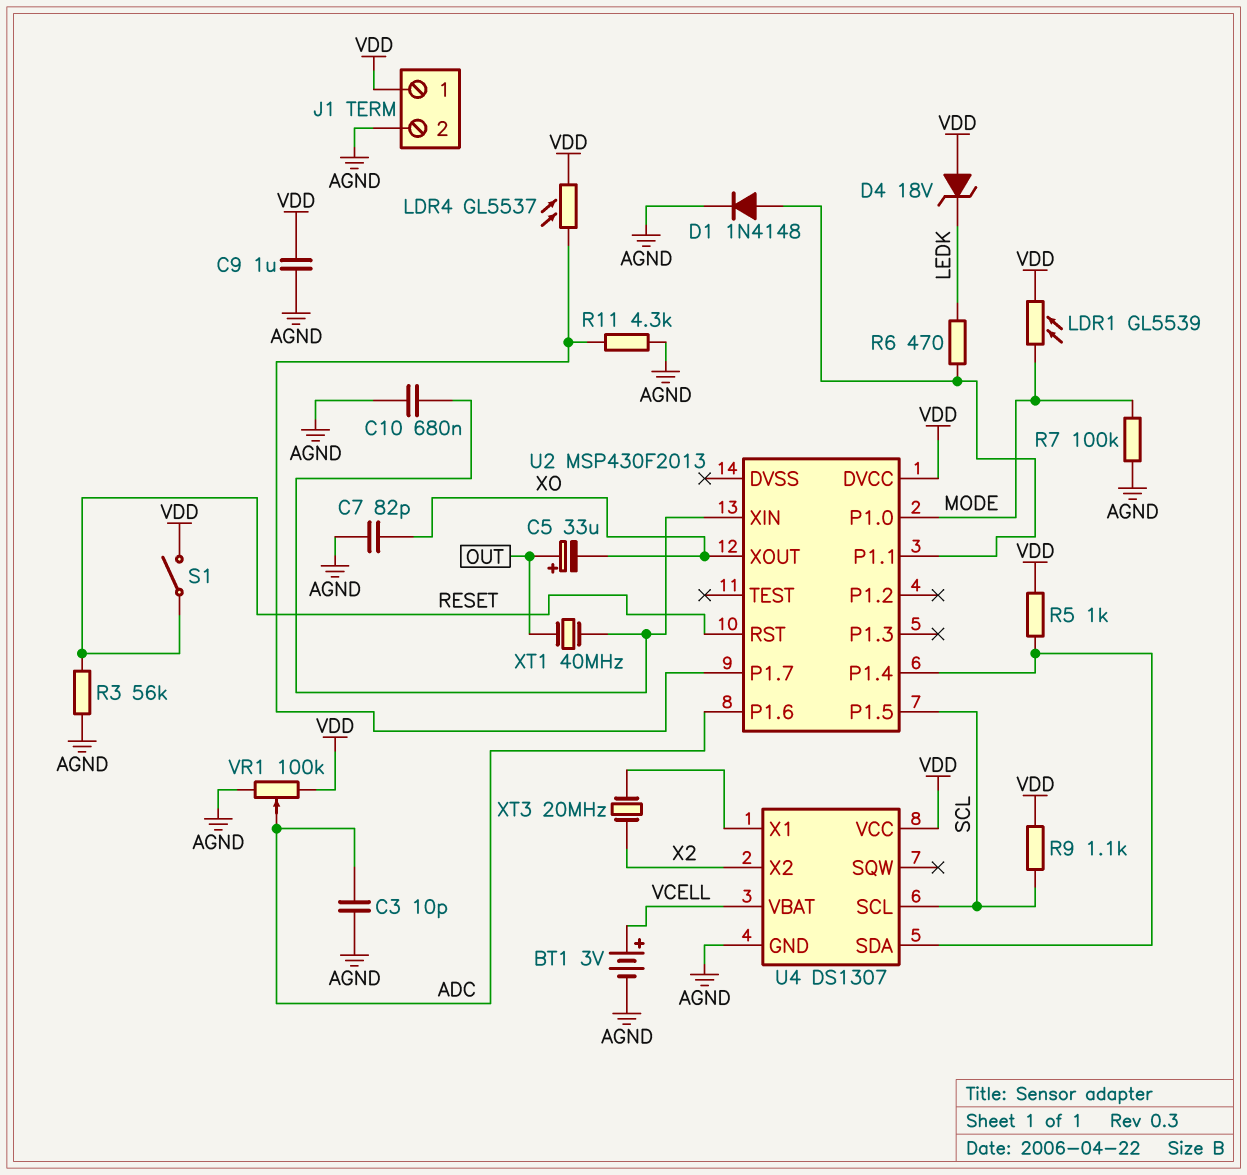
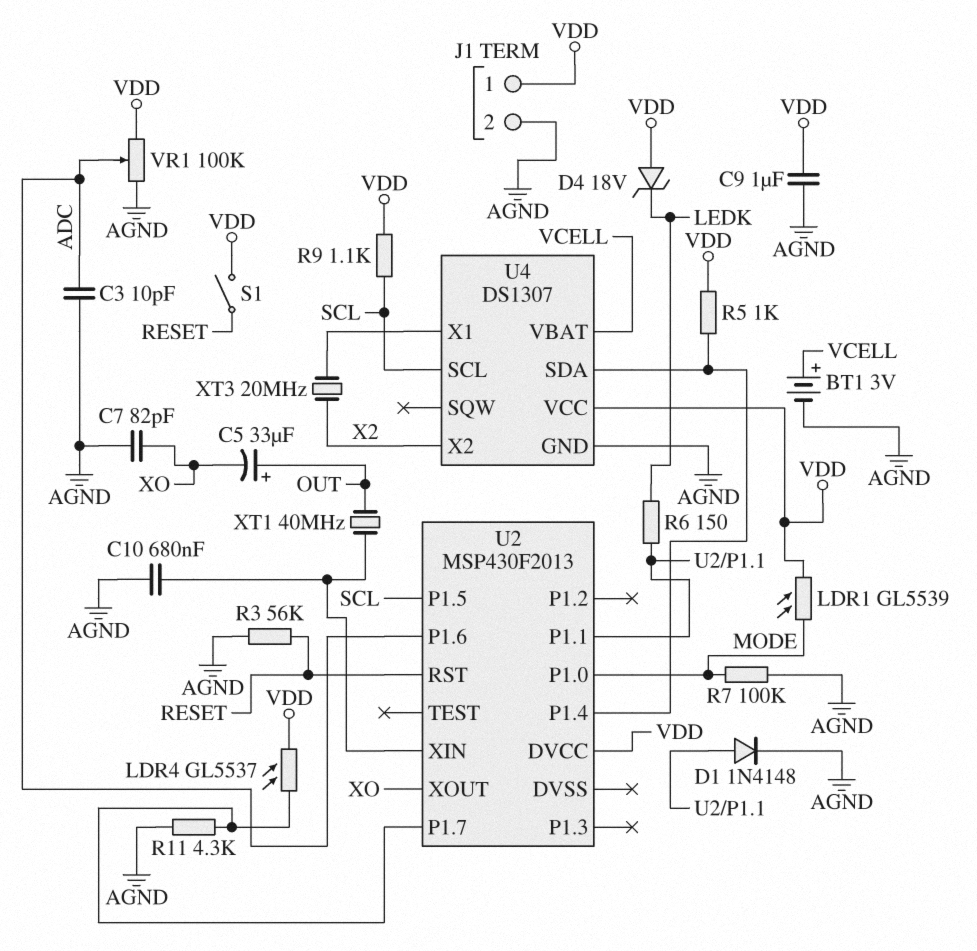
R6: 470 (LEDK, U2/P1.1) -> 150 (LEDK, U2/P1.1)

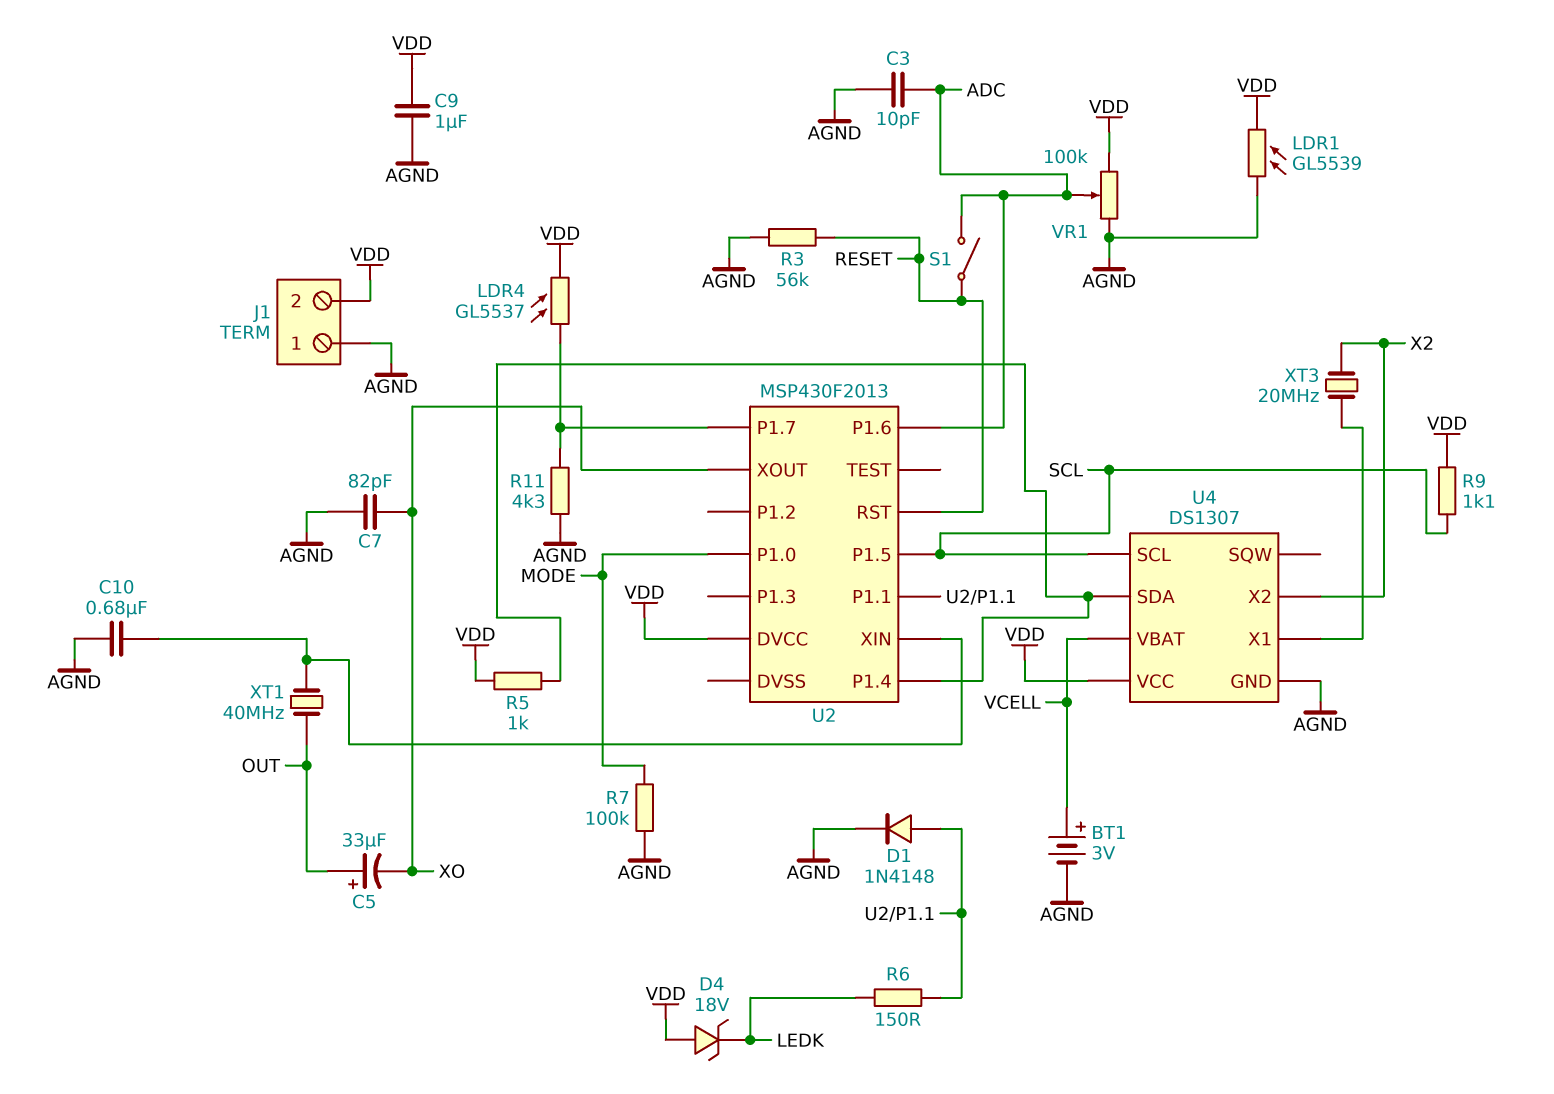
J1 pin 1: VDD -> AGND
J1 pin 2: AGND -> VDD
LDR1: GL5539 (MODE, VDD) -> GL5539 (AGND, VDD)
S1: switch (RESET, VDD) -> switch (ADC, RESET)

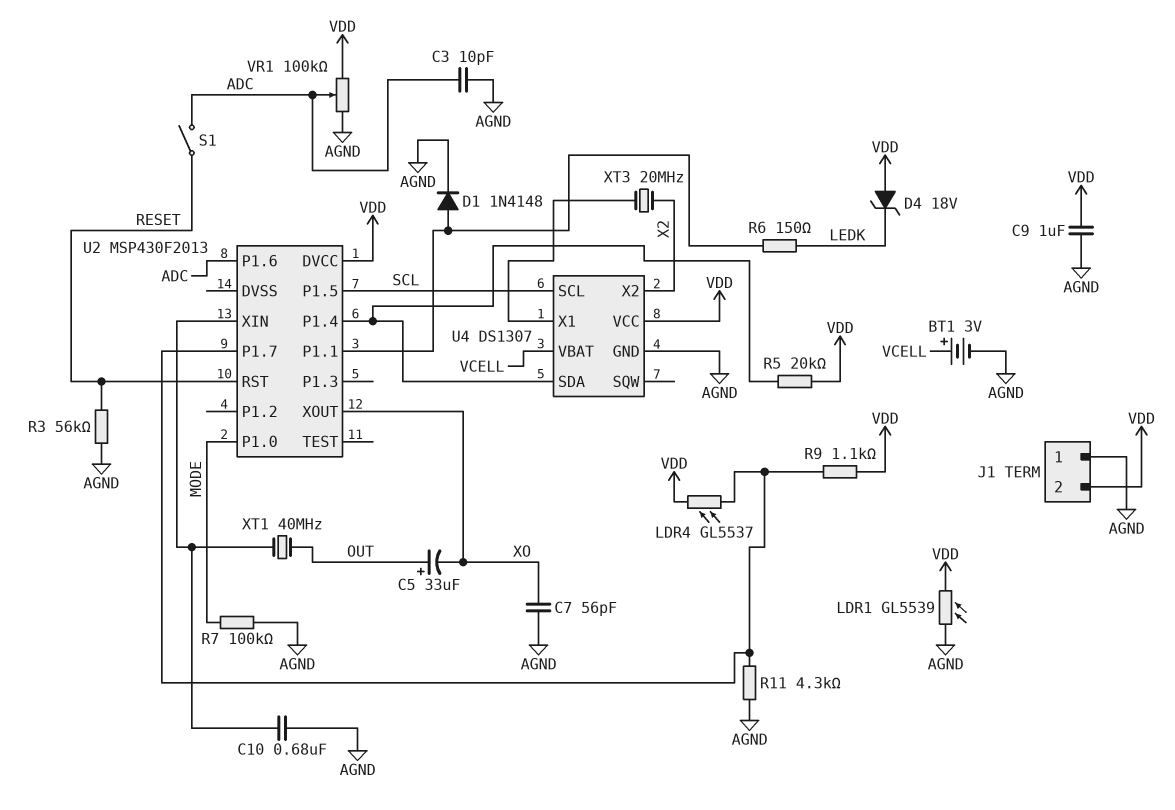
C7: 82pF (AGND, XO) -> 56pF (AGND, XO)
R5: 1k (U2/P1.4, VDD) -> 20k (U2/P1.4, VDD)
R9: 1.1k (SCL, VDD) -> 1.1k (U2/P1.7, VDD)

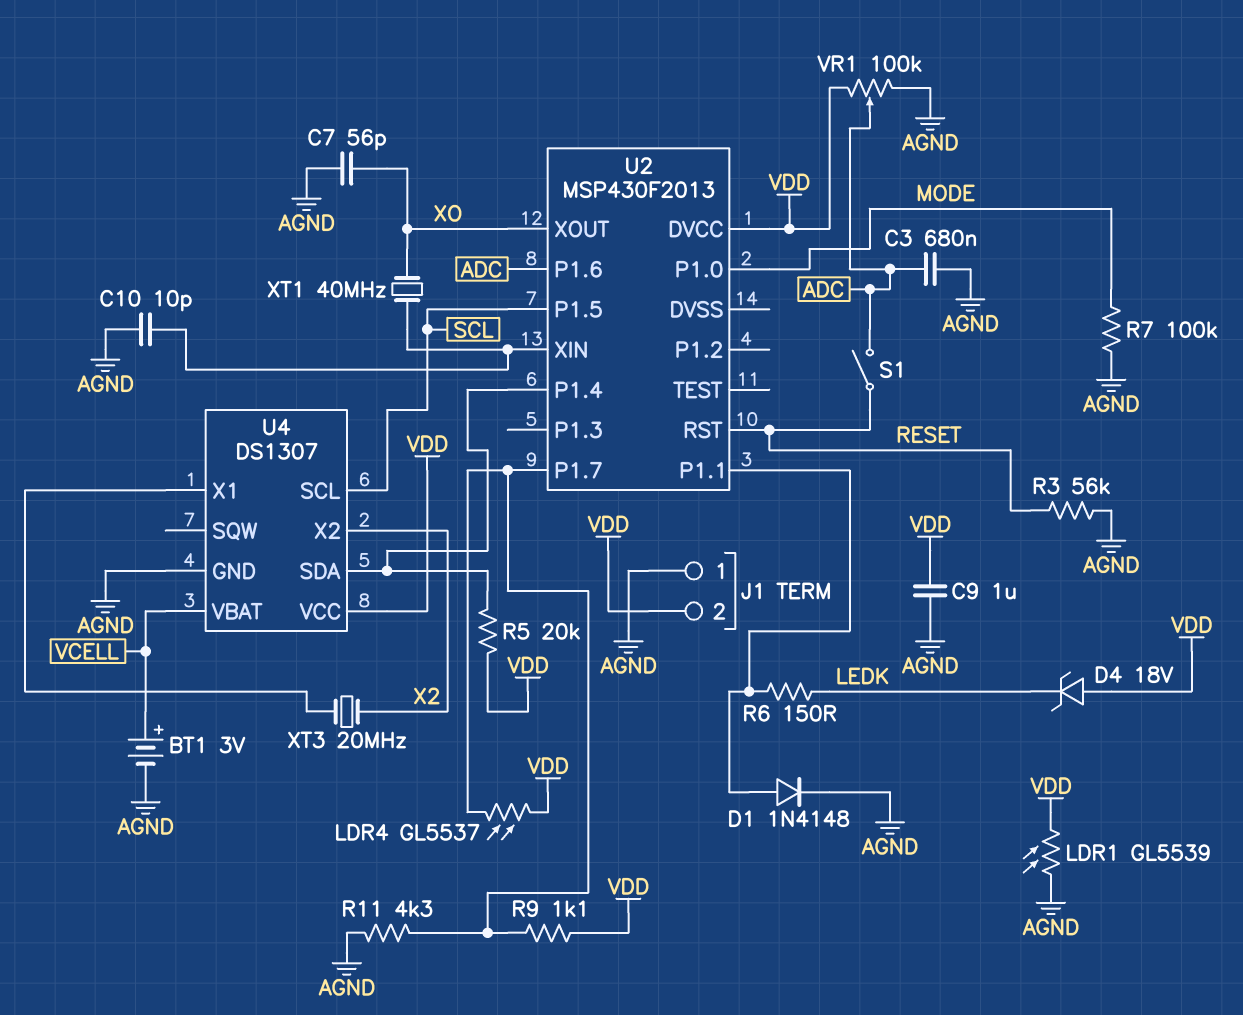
C3: 10pF (ADC, AGND) -> 680nF (ADC, AGND)
C5: 33uF (plus OUT, minus XO) -> none
C10: 680nF (AGND, U2/XIN) -> 10pF (AGND, U2/XIN)
XT1: 40MHz (OUT, U2/XIN) -> 40MHz (U2/XIN, XO)

